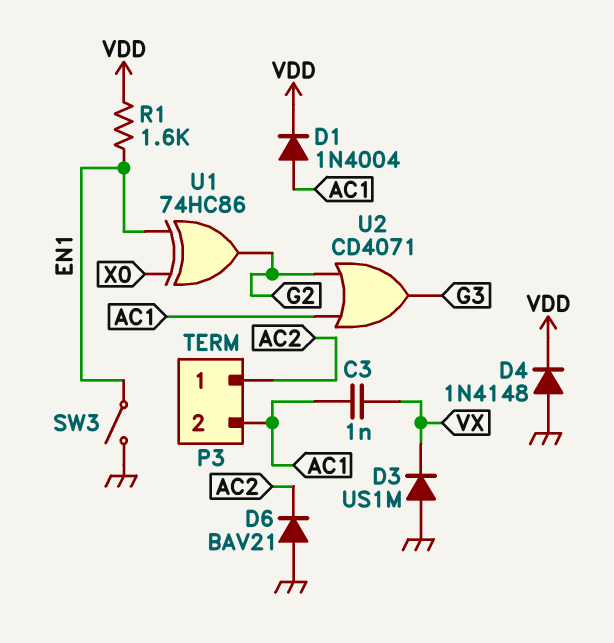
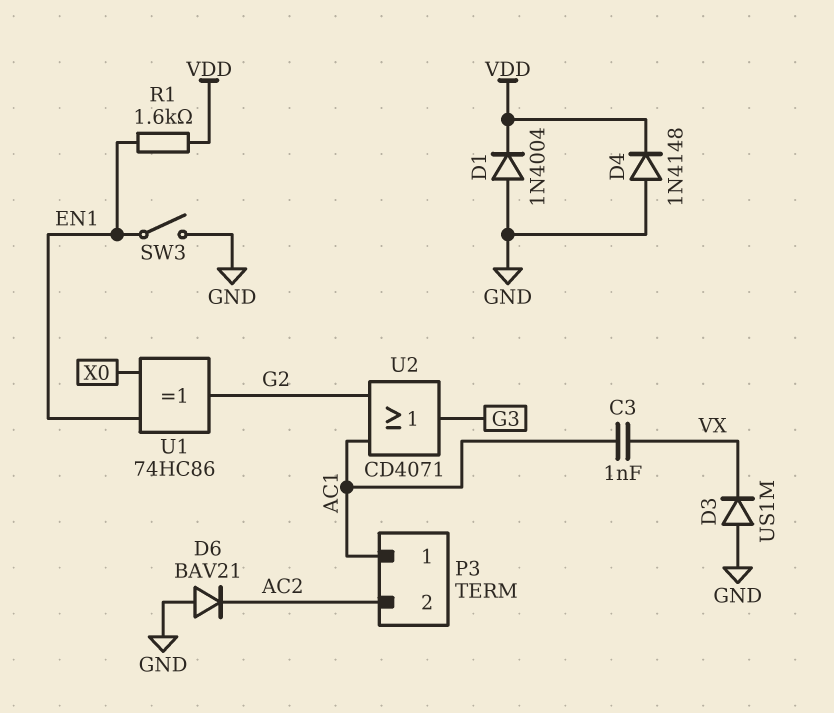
D1: diode 1N4004 (A AC1, K VDD) -> diode 1N4004 (A GND, K VDD)
P3 pin 1: AC2 -> AC1
P3 pin 2: AC1 -> AC2

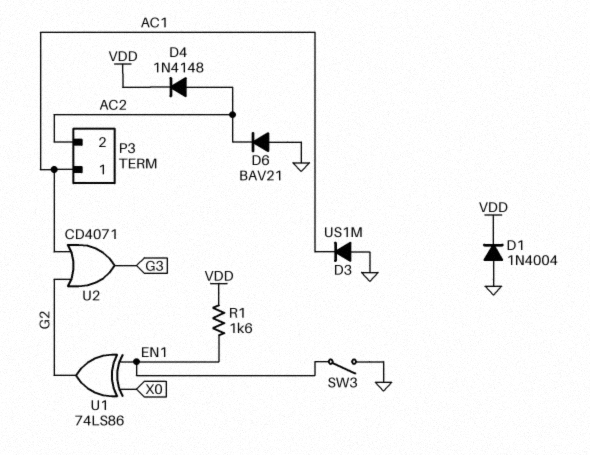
C3: 1nF (AC1, VX) -> none
D3: diode US1M (A GND, K VX) -> diode US1M (A GND, K AC1)
D4: diode 1N4148 (A GND, K VDD) -> diode 1N4148 (A AC2, K VDD)
U1: XOR 74HC86 (in EN1, in X0, out G2) -> XOR 74LS86 (in EN1, in X0, out G2)

